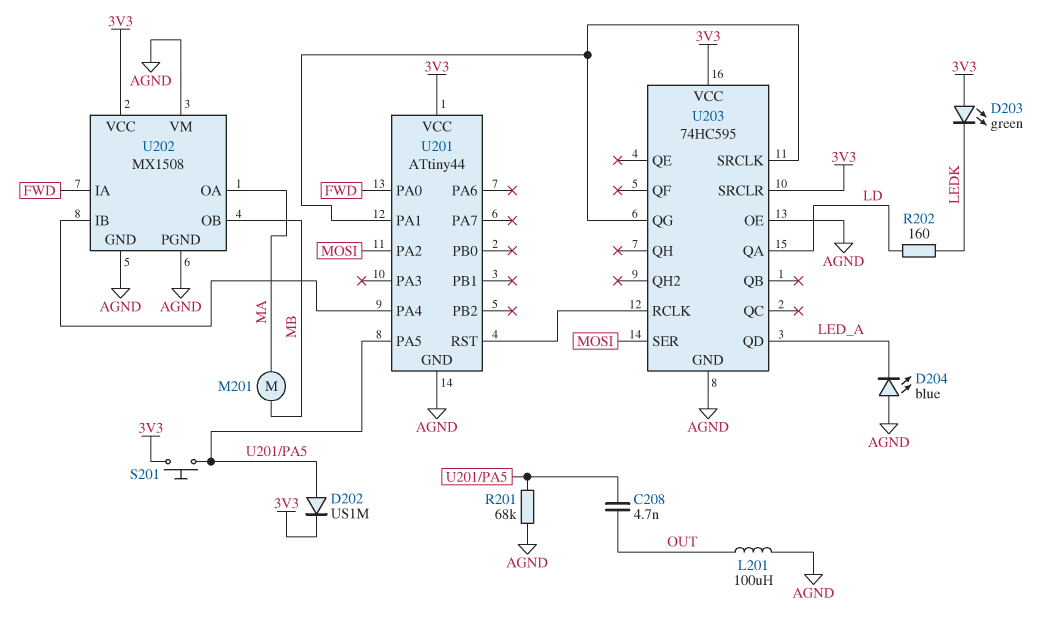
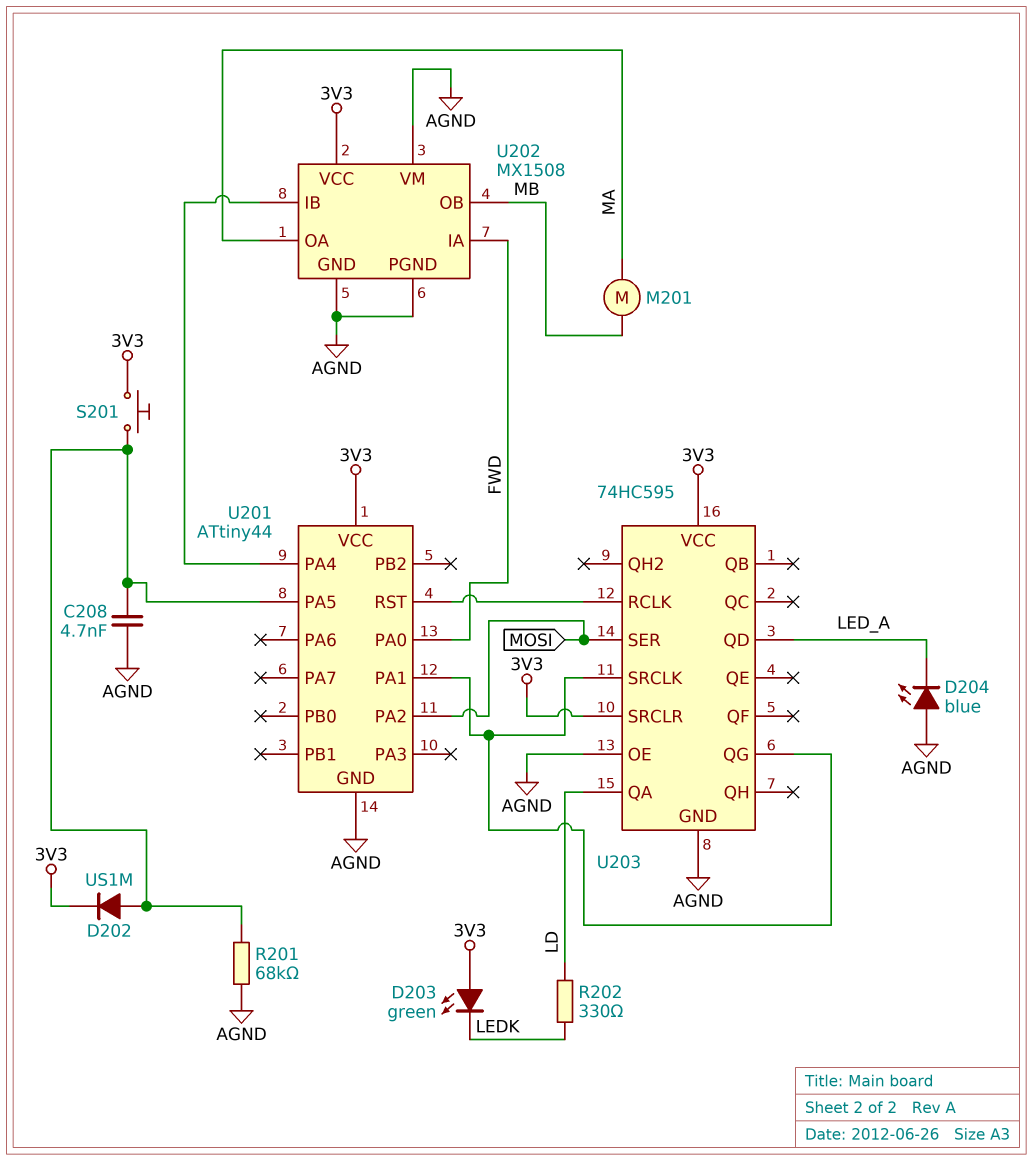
C208: 4.7nF (OUT, U201/PA5) -> 4.7nF (AGND, U201/PA5)
L201: 100uH (AGND, OUT) -> none
R202: 160 (LD, LEDK) -> 330 (LD, LEDK)

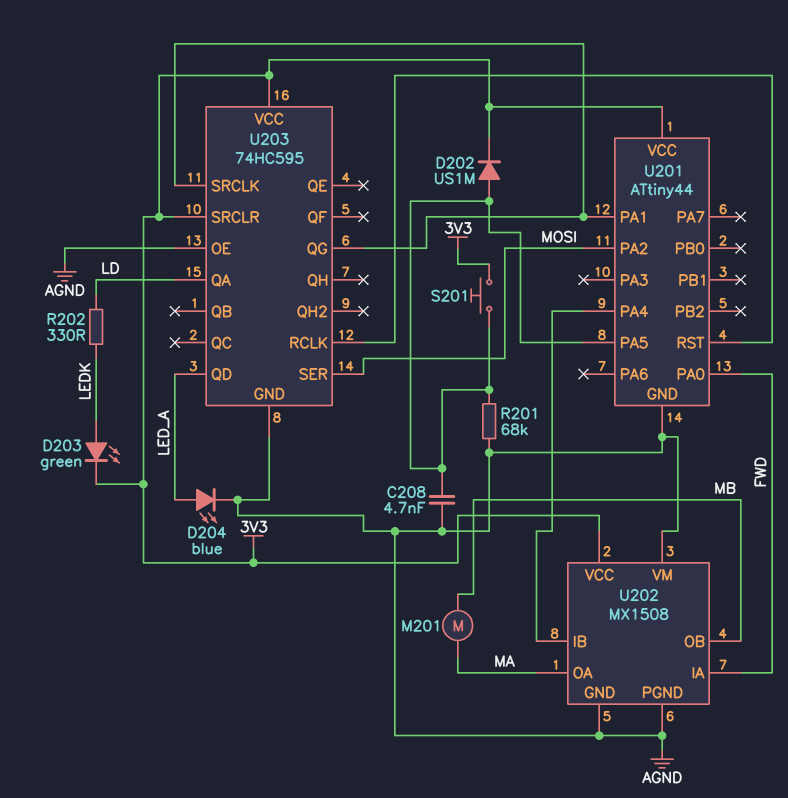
D203: LED green (A 3V3, K LEDK) -> LED green (A LEDK, K 3V3)
D204: LED blue (A AGND, K LED_A) -> LED blue (A LED_A, K AGND)

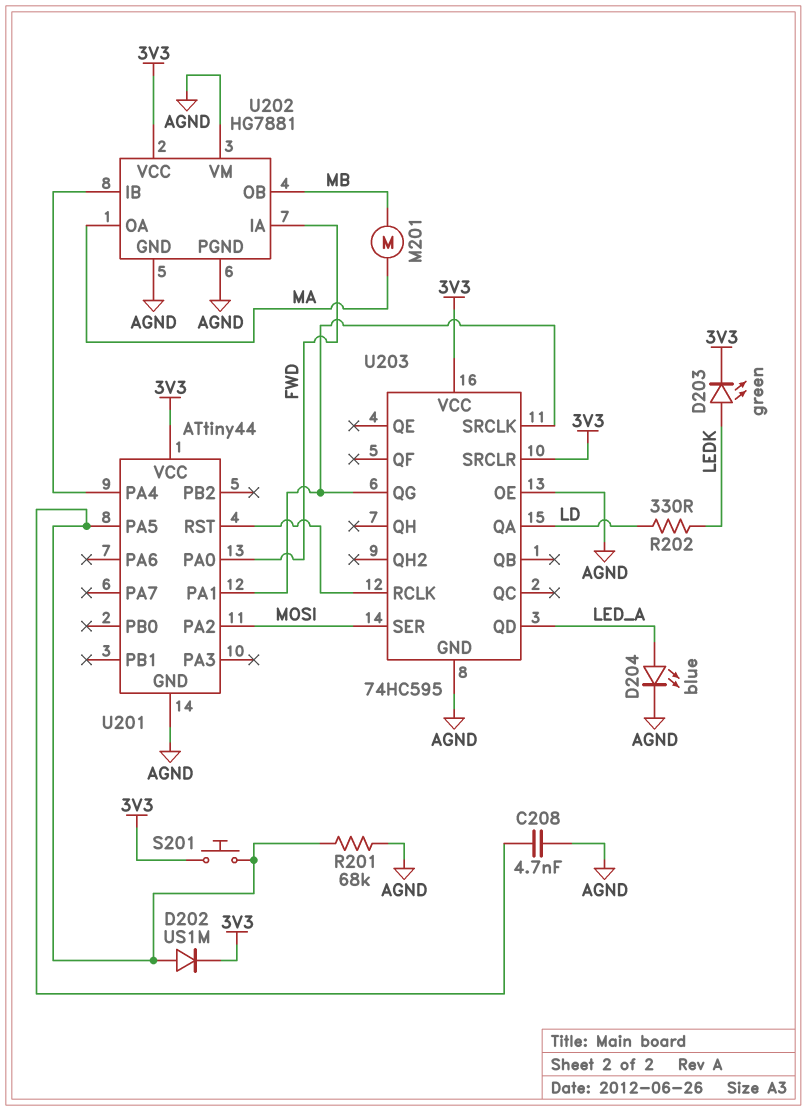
U202: MX1508 -> HG7881

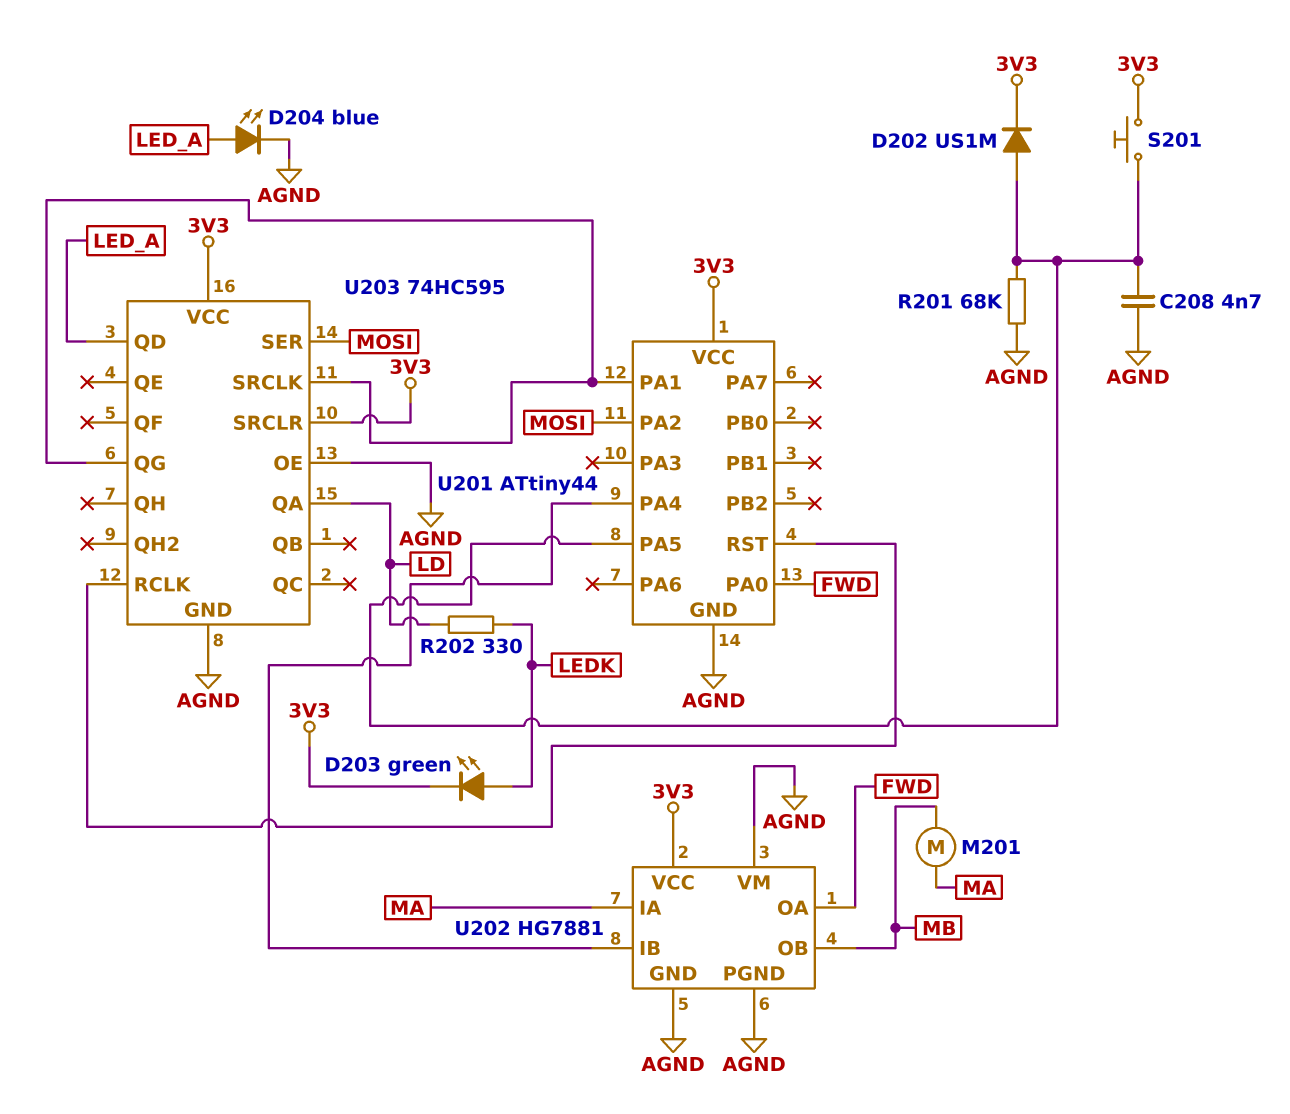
U202 pin IA: FWD -> MA
U202 pin OA: MA -> FWD

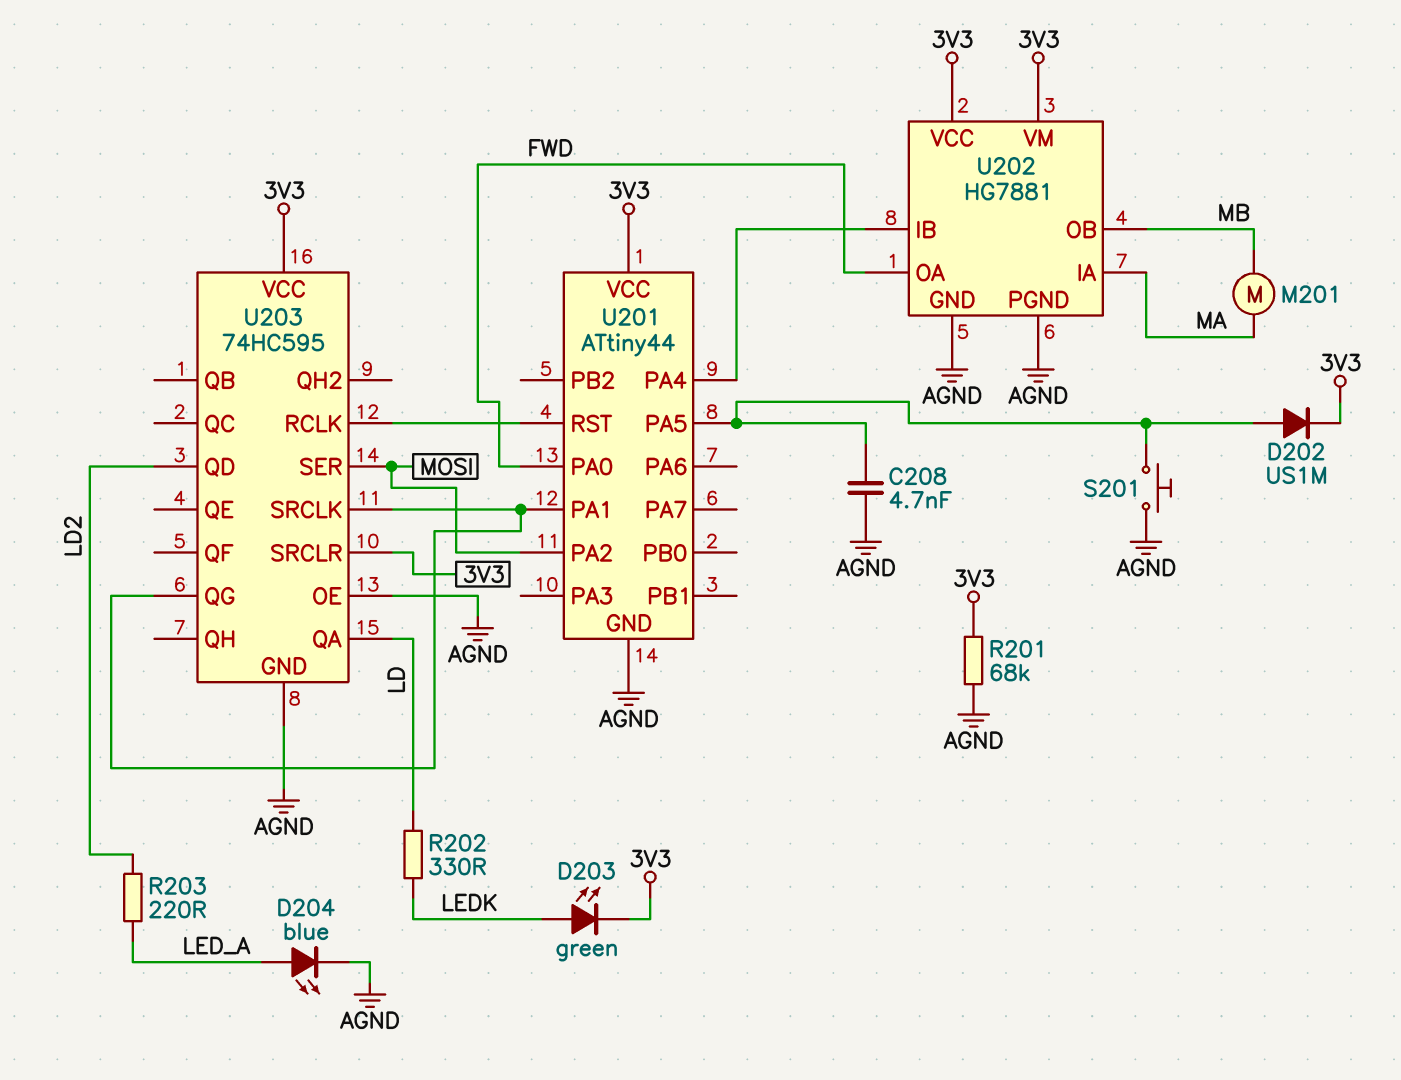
R201: 68k (AGND, U201/PA5) -> 68k (3V3, AGND)
R203: none -> 220 (LD2, LED_A)
S201: button (3V3, U201/PA5) -> button (AGND, U201/PA5)
U202 pin VM: AGND -> 3V3
U203 pin QD: LED_A -> LD2

